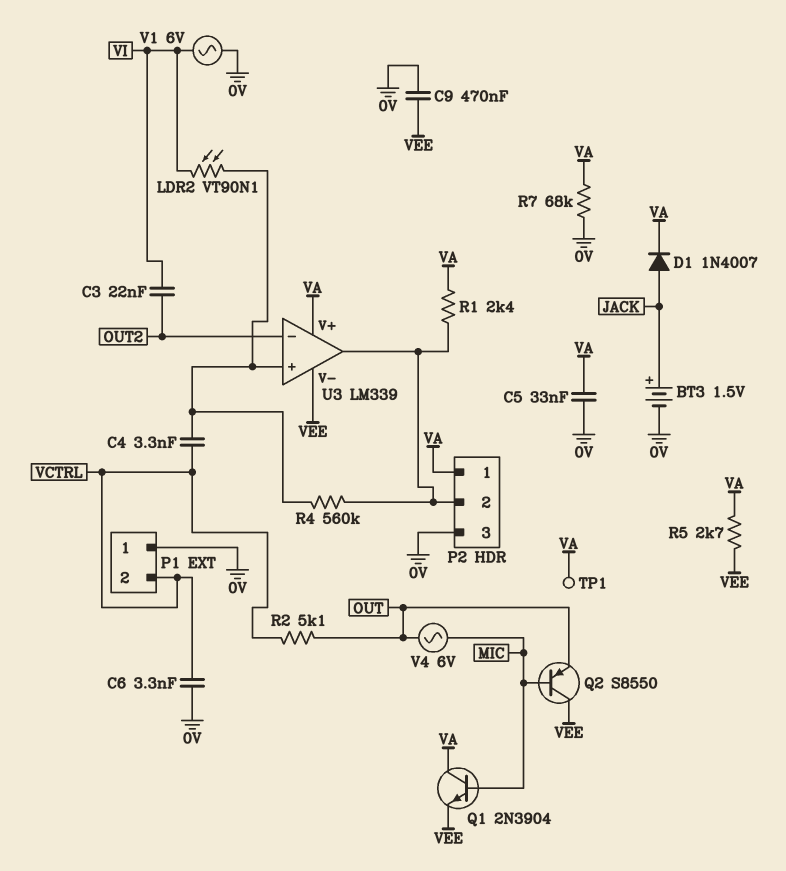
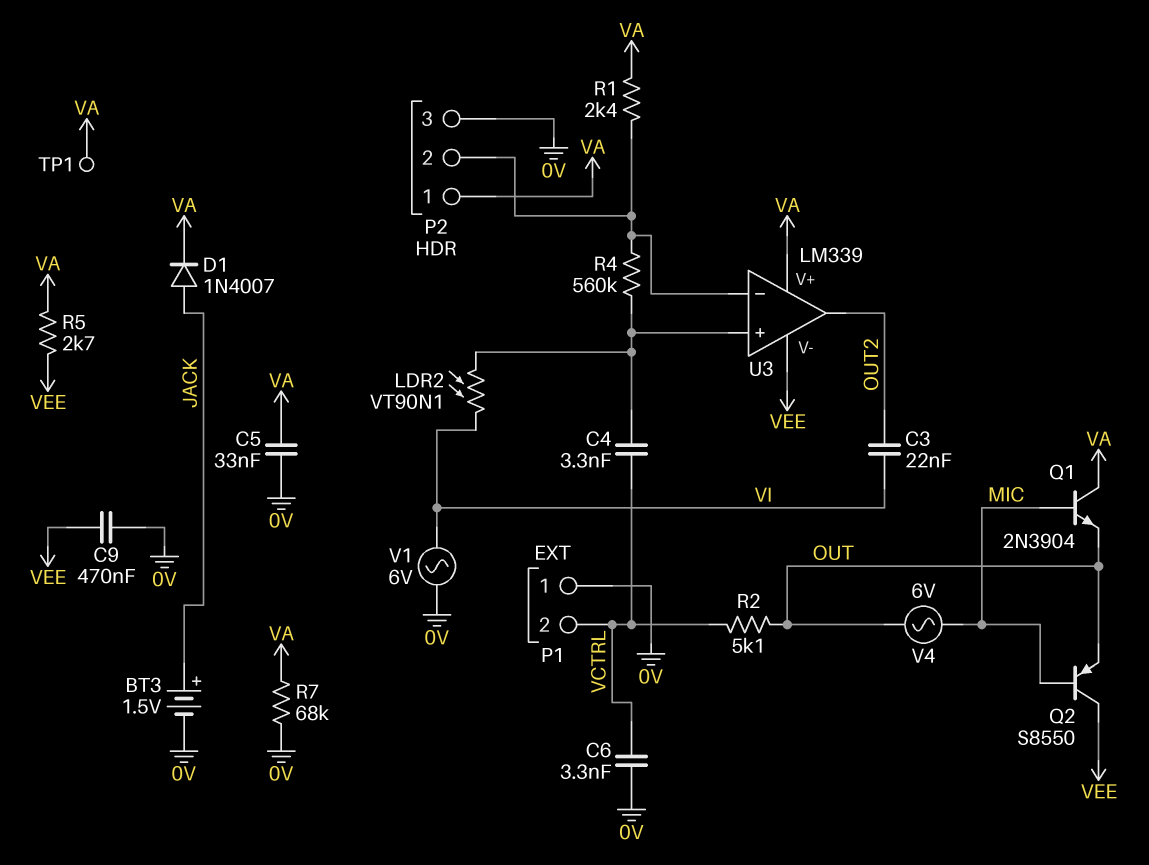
Q1: NPN 2N3904 (B MIC, C VA, E VEE) -> NPN 2N3904 (B MIC, C VA, E OUT)
U3 pin in-: OUT2 -> P2/2
U3 pin out: P2/2 -> OUT2

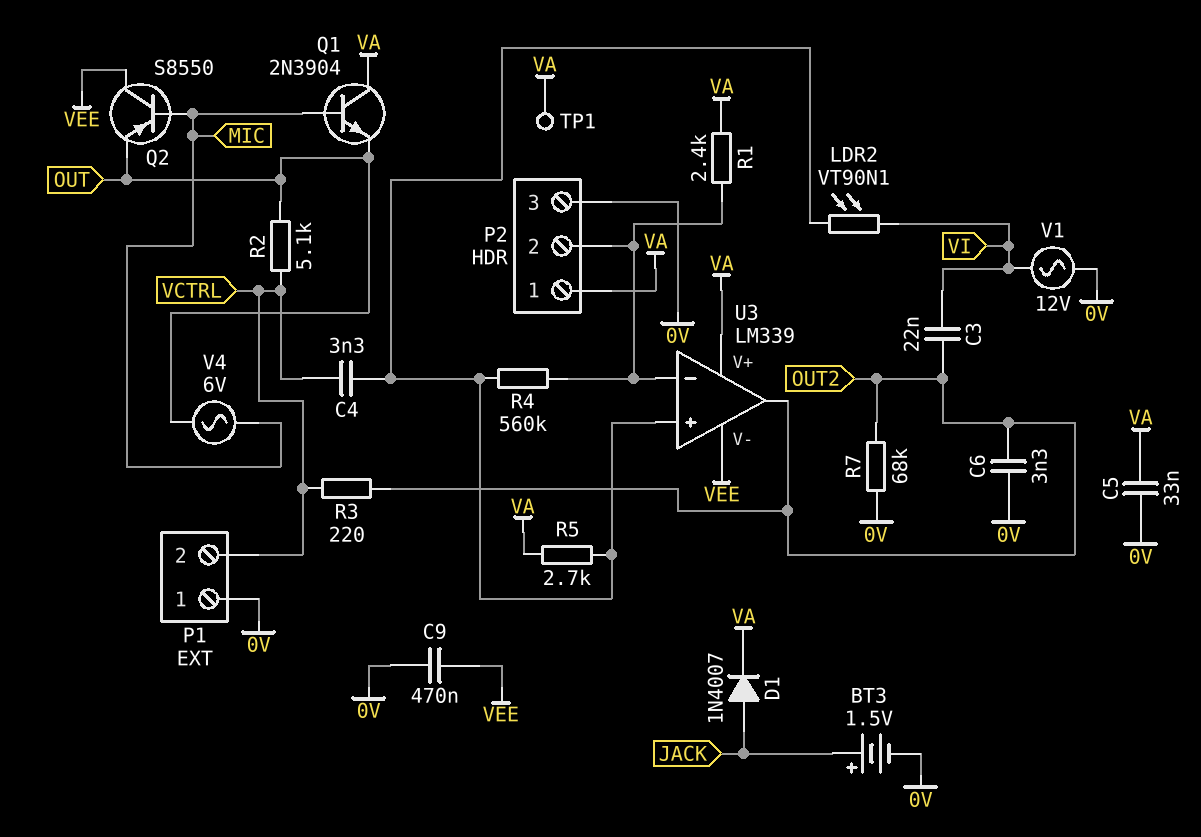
C6: 3.3nF (0V, VCTRL) -> 3.3nF (0V, OUT2)
R3: none -> 220 (OUT2, VCTRL)
R5: 2.7k (VA, VEE) -> 2.7k (U3/in+, VA)
R7: 68k (0V, VA) -> 68k (0V, OUT2)
V1: AC 6V (0V, VI) -> AC 12V (0V, VI)

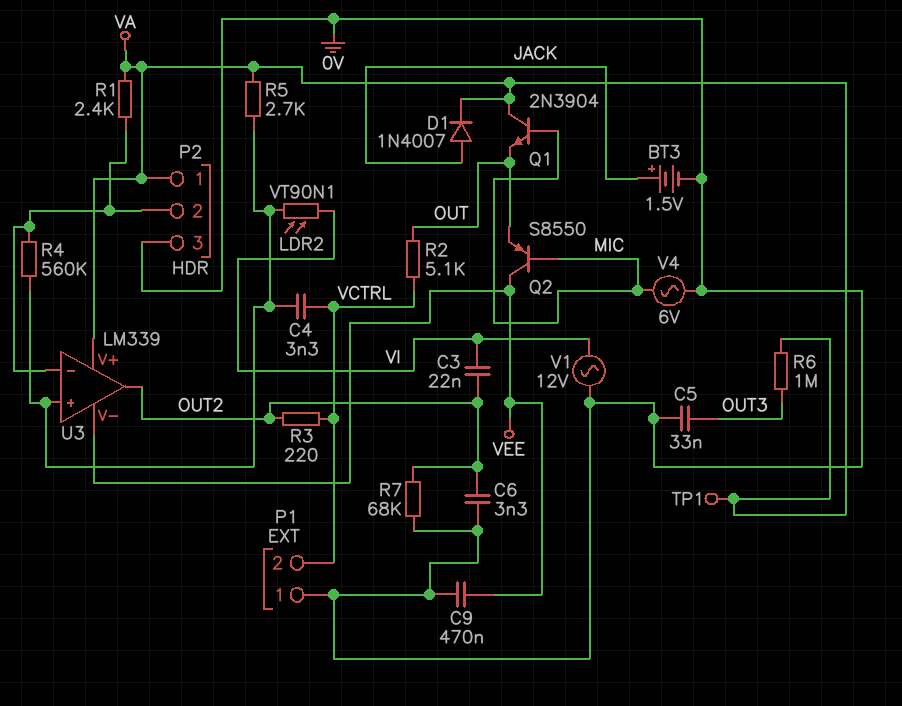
C5: 33nF (0V, VA) -> 33nF (0V, OUT3)
R6: none -> 1M (OUT3, VA)
V4: AC 6V (MIC, OUT) -> AC 6V (0V, MIC)

